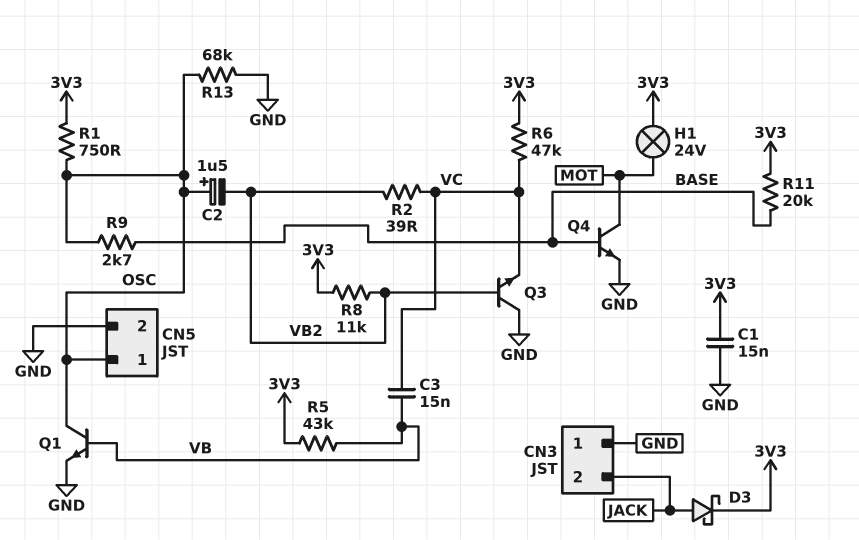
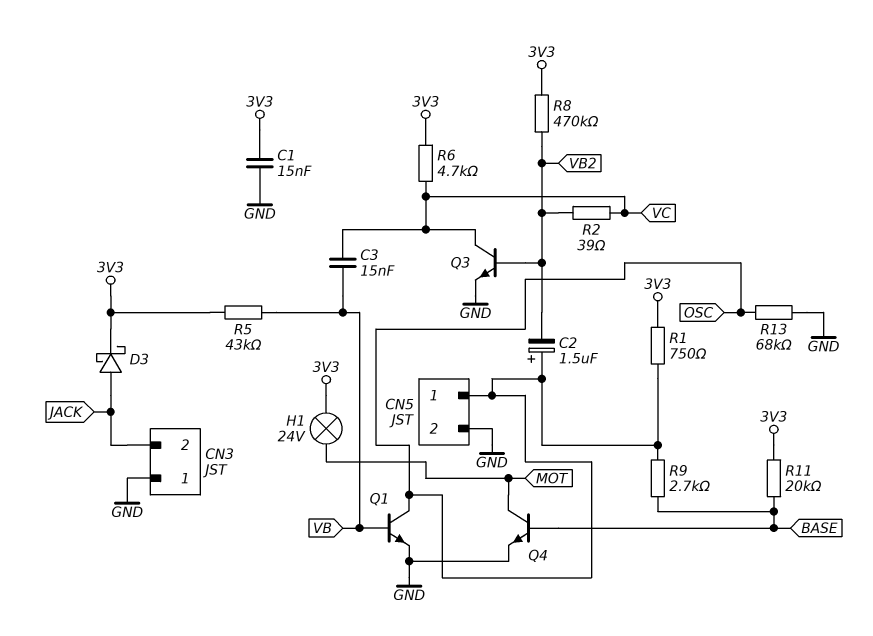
Q3: NPN (B VB2, C GND, E VC) -> NPN (B VB2, C VC, E GND)
R6: 47k (3V3, VC) -> 4.7k (3V3, VC)
R8: 11k (3V3, VB2) -> 470k (3V3, VB2)

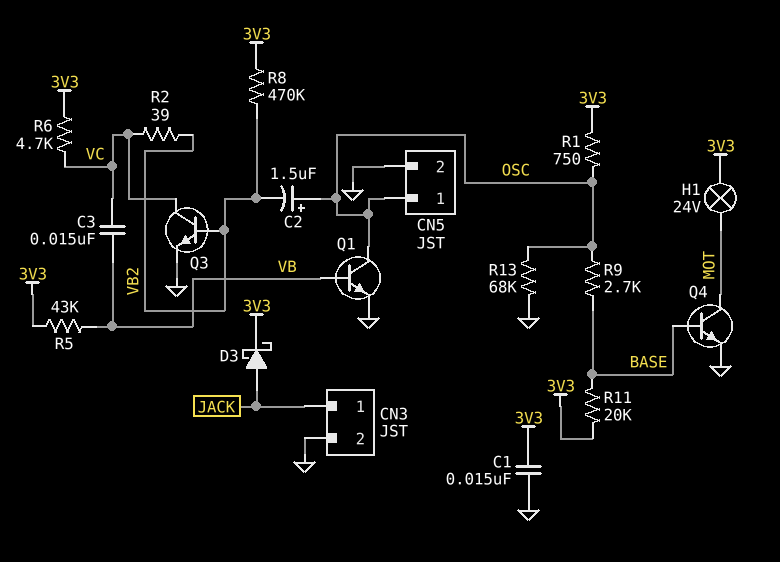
CN3 pin 1: GND -> JACK
CN3 pin 2: JACK -> GND

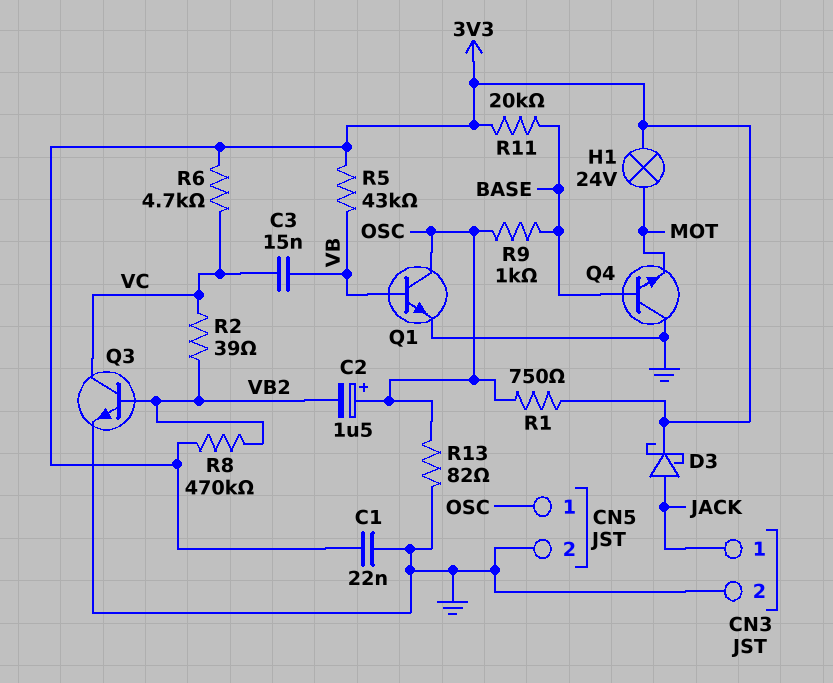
C1: 15nF (3V3, GND) -> 22nF (3V3, GND)
Q4: NPN (B BASE, C MOT, E GND) -> NPN (B BASE, C GND, E MOT)
R9: 2.7k (BASE, OSC) -> 1k (BASE, OSC)
R13: 68k (GND, OSC) -> 82 (GND, OSC)

